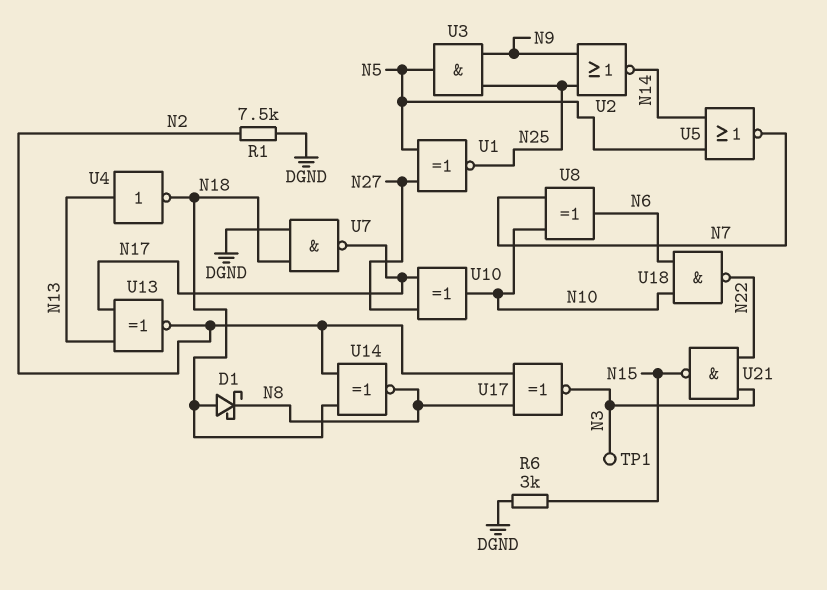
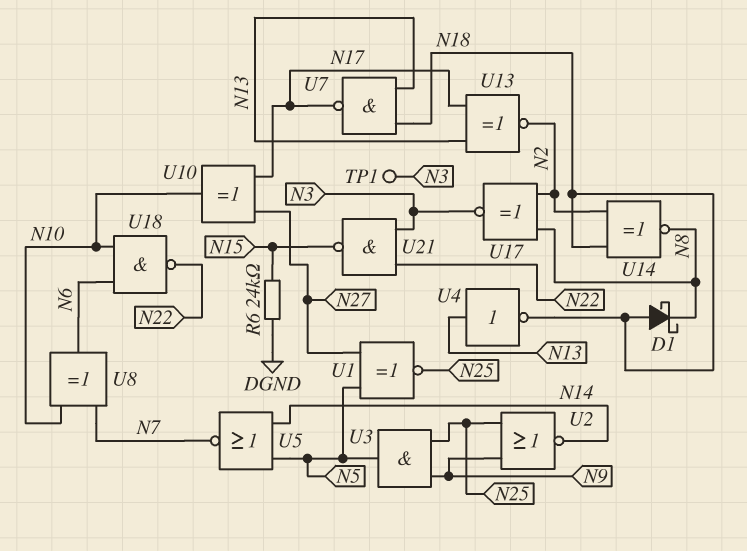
R1: 7.5k (DGND, N2) -> none
R6: 3k (DGND, N15) -> 24k (DGND, N15)
U7: NAND (in DGND, in N18, out N17) -> NAND (in N13, in N18, out N17)

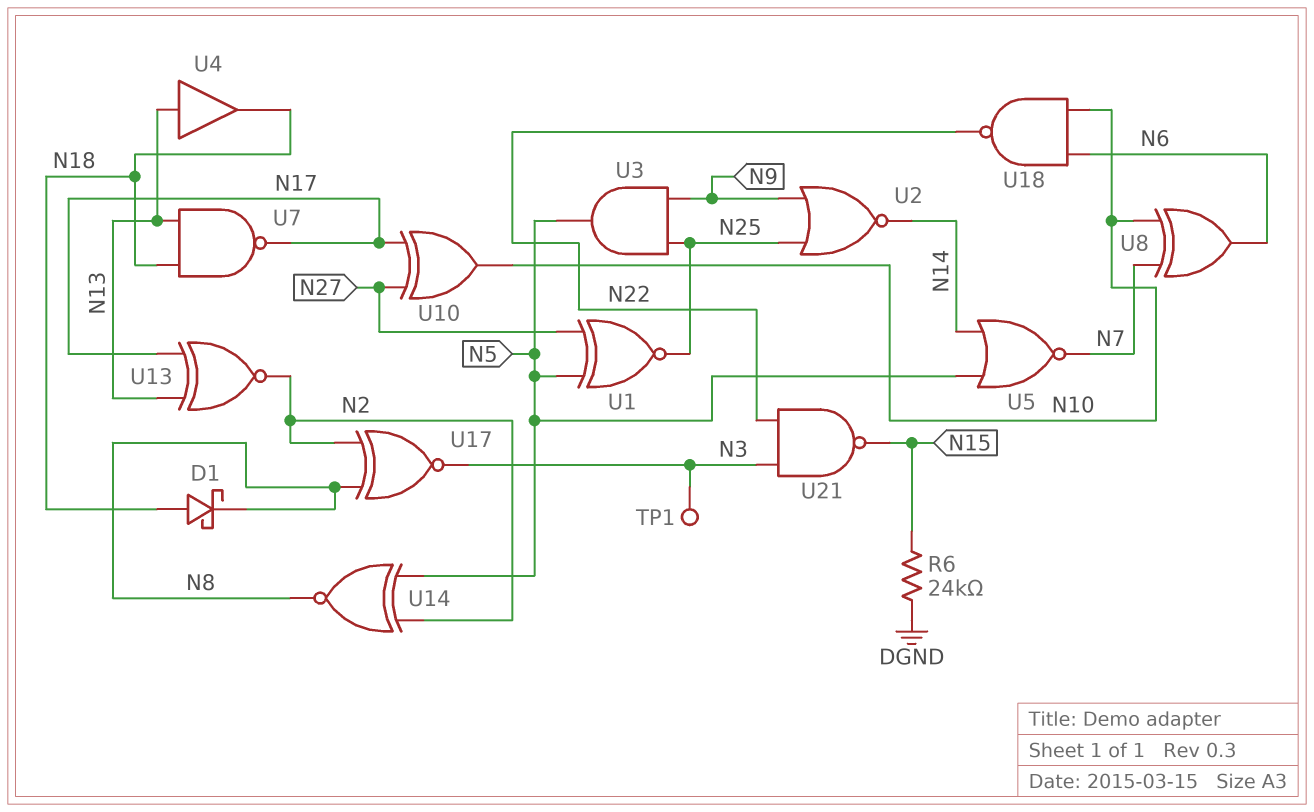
U4: NOT (in N13, out N18) -> buffer (in N13, out N18)
U14: XNOR (in N2, in N18, out N8) -> XNOR (in N2, in N5, out N8)

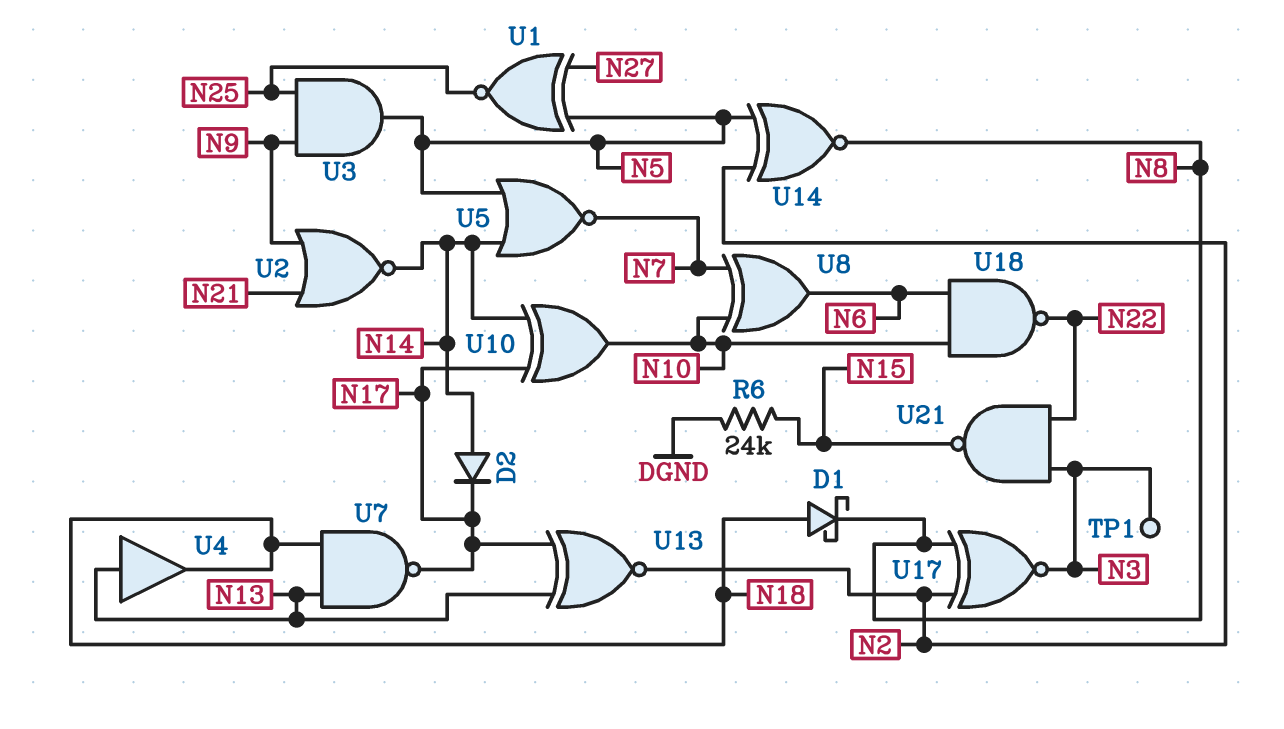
D2: none -> diode (A N14, K N17)
U2: NOR (in N9, in N25, out N14) -> NOR (in N9, in N21, out N14)
U10: XOR (in N17, in N27, out N10) -> XOR (in N14, in N17, out N10)

